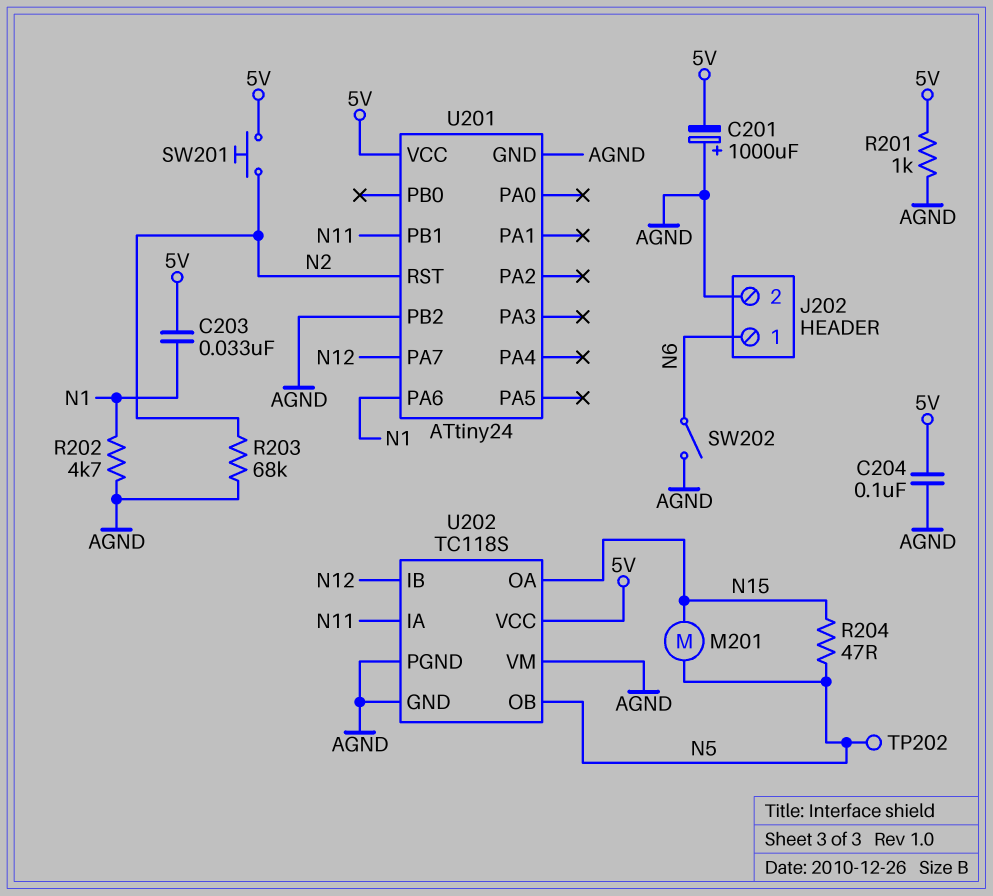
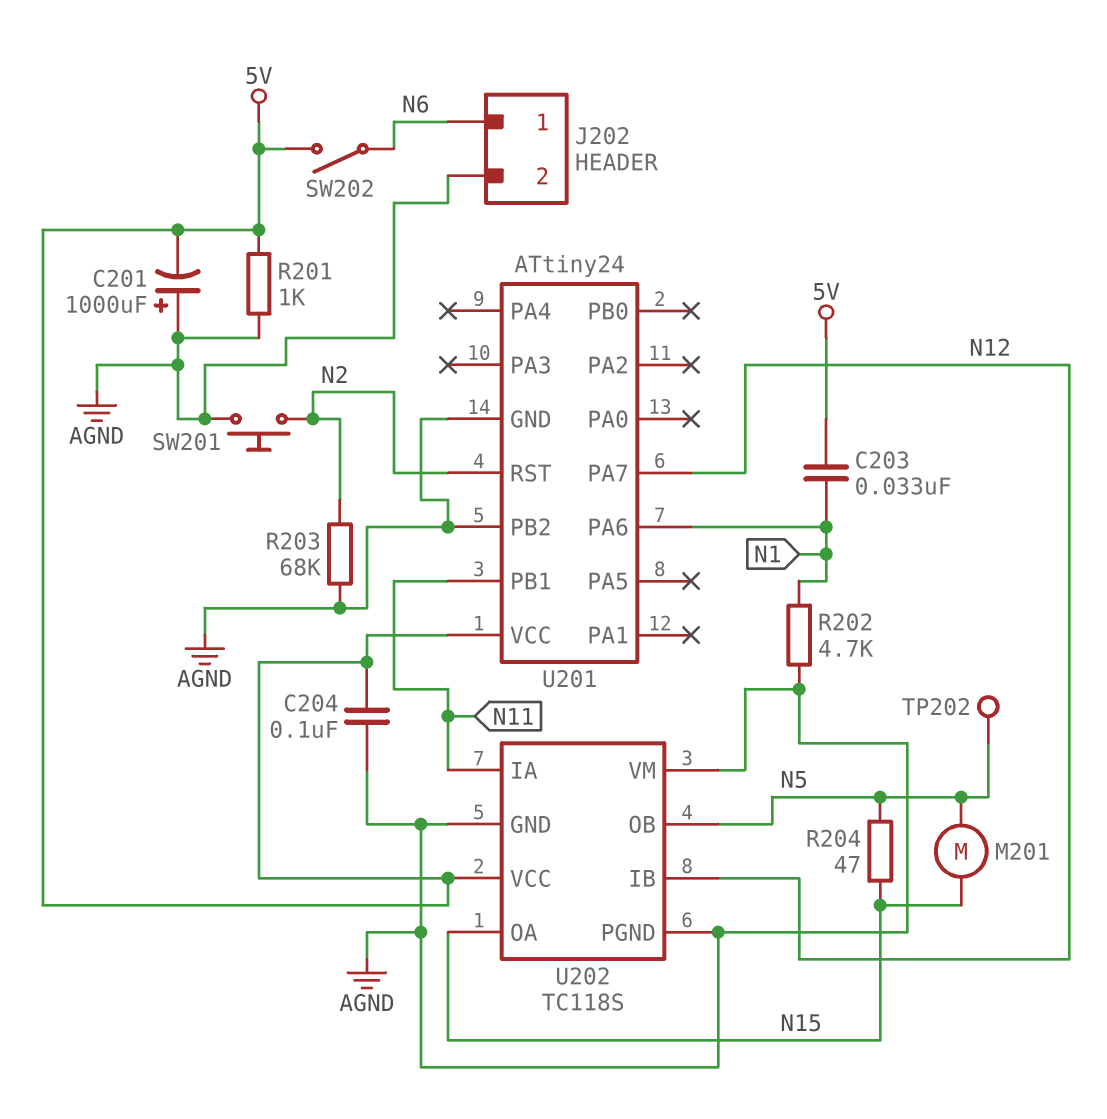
SW201: button (5V, N2) -> button (AGND, N2)
SW202: switch (AGND, N6) -> switch (5V, N6)

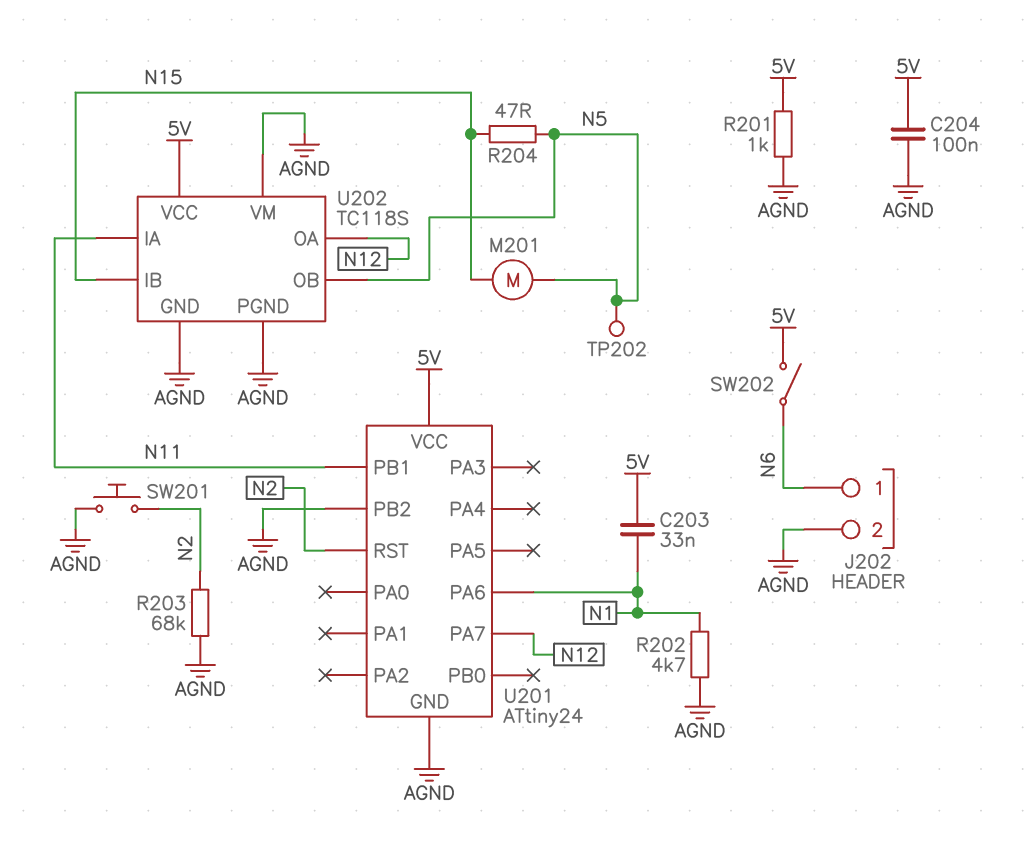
C201: 1000uF (plus AGND, minus 5V) -> none
U202 pin IB: N12 -> N15
U202 pin OA: N15 -> N12

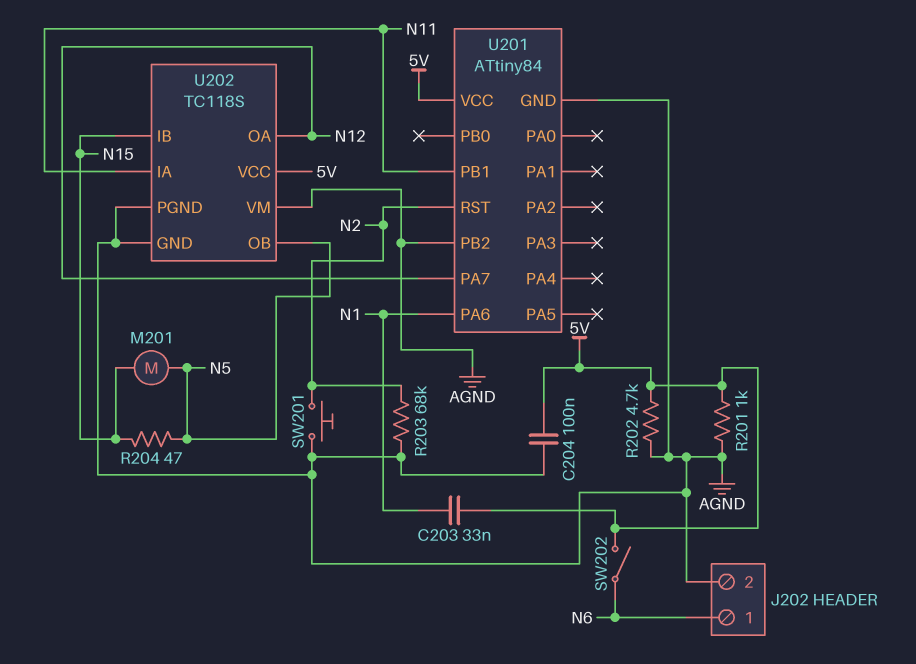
R202: 4.7k (AGND, N1) -> 4.7k (5V, AGND)
TP202: test point (N5) -> none
U201: ATtiny24 -> ATtiny84

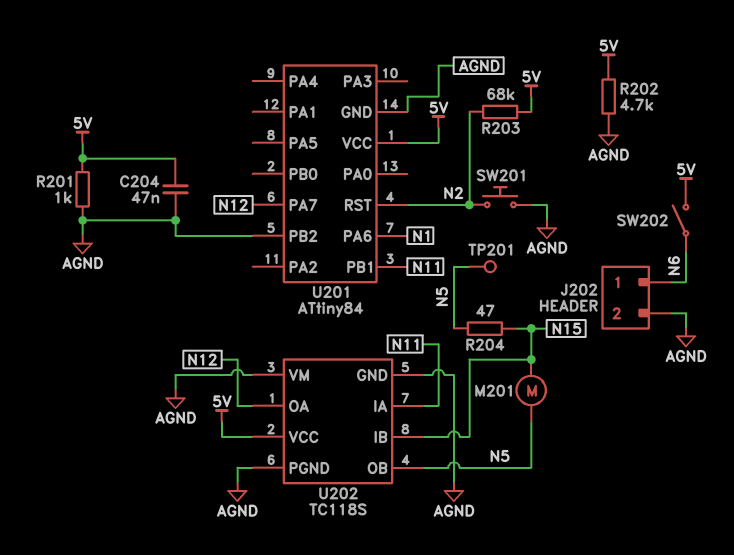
C203: 33nF (5V, N1) -> none
C204: 100nF (5V, AGND) -> 47nF (5V, AGND)
R203: 68k (AGND, N2) -> 68k (5V, N2)
TP201: none -> test point (N5)

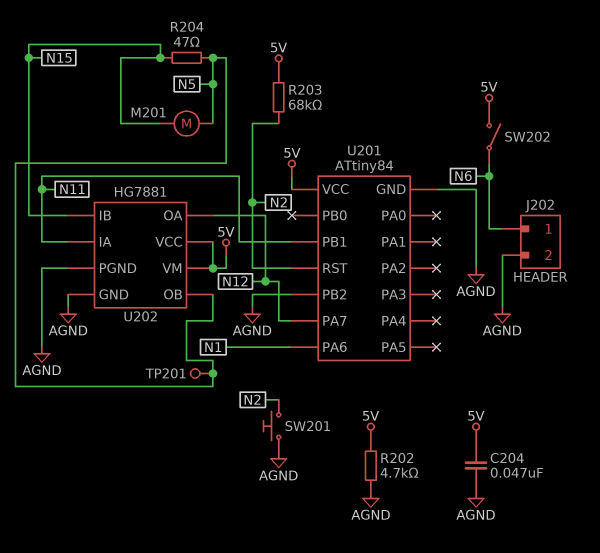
R201: 1k (5V, AGND) -> none
U202: TC118S -> HG7881
U202 pin VM: AGND -> 5V

